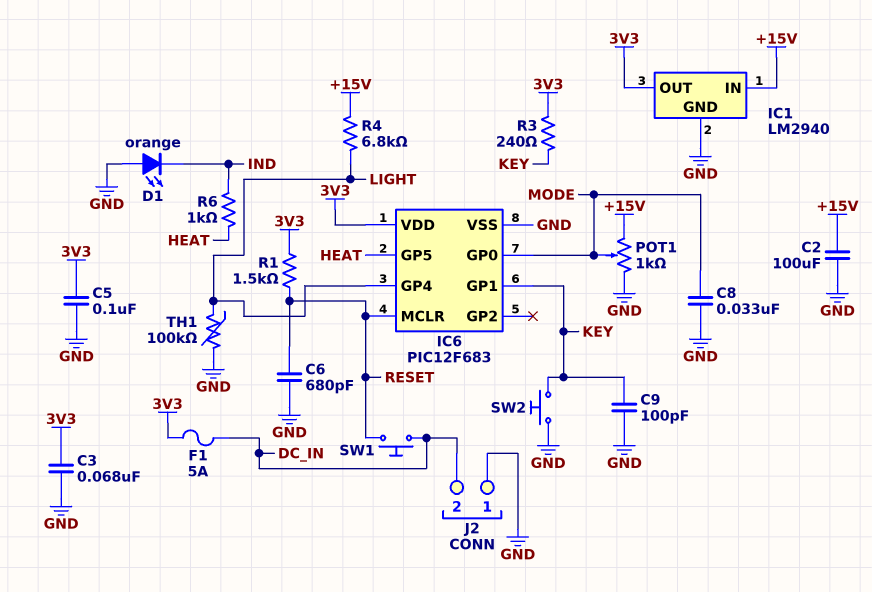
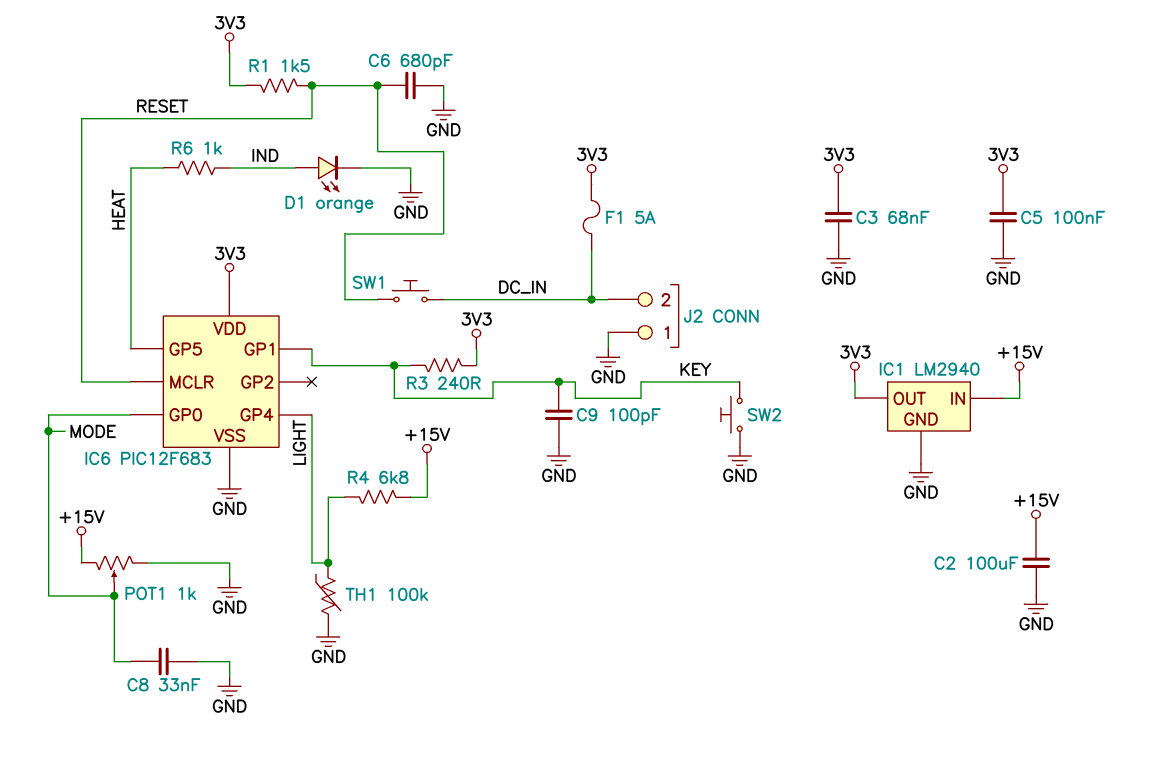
D1: LED orange (A GND, K IND) -> LED orange (A IND, K GND)

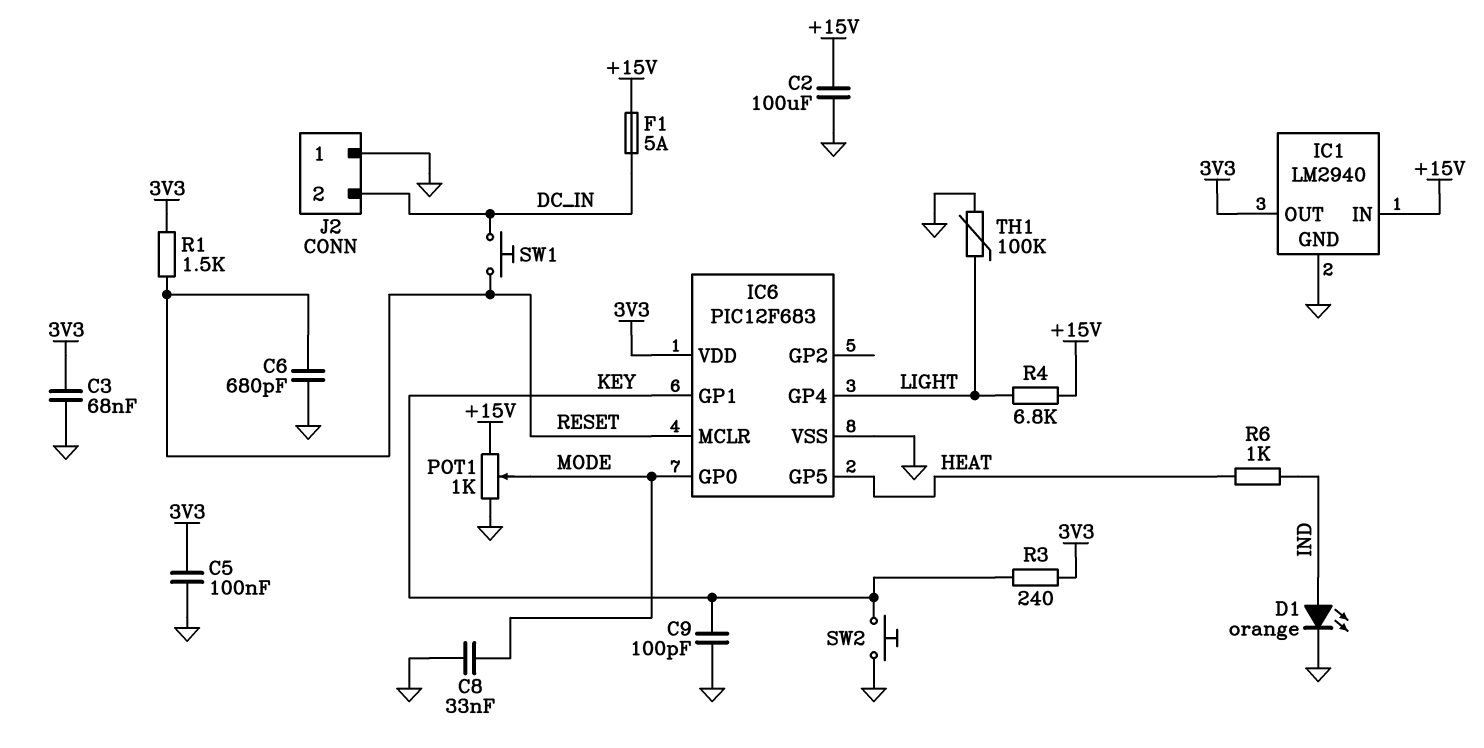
F1: 5A (3V3, DC_IN) -> 5A (+15V, DC_IN)

